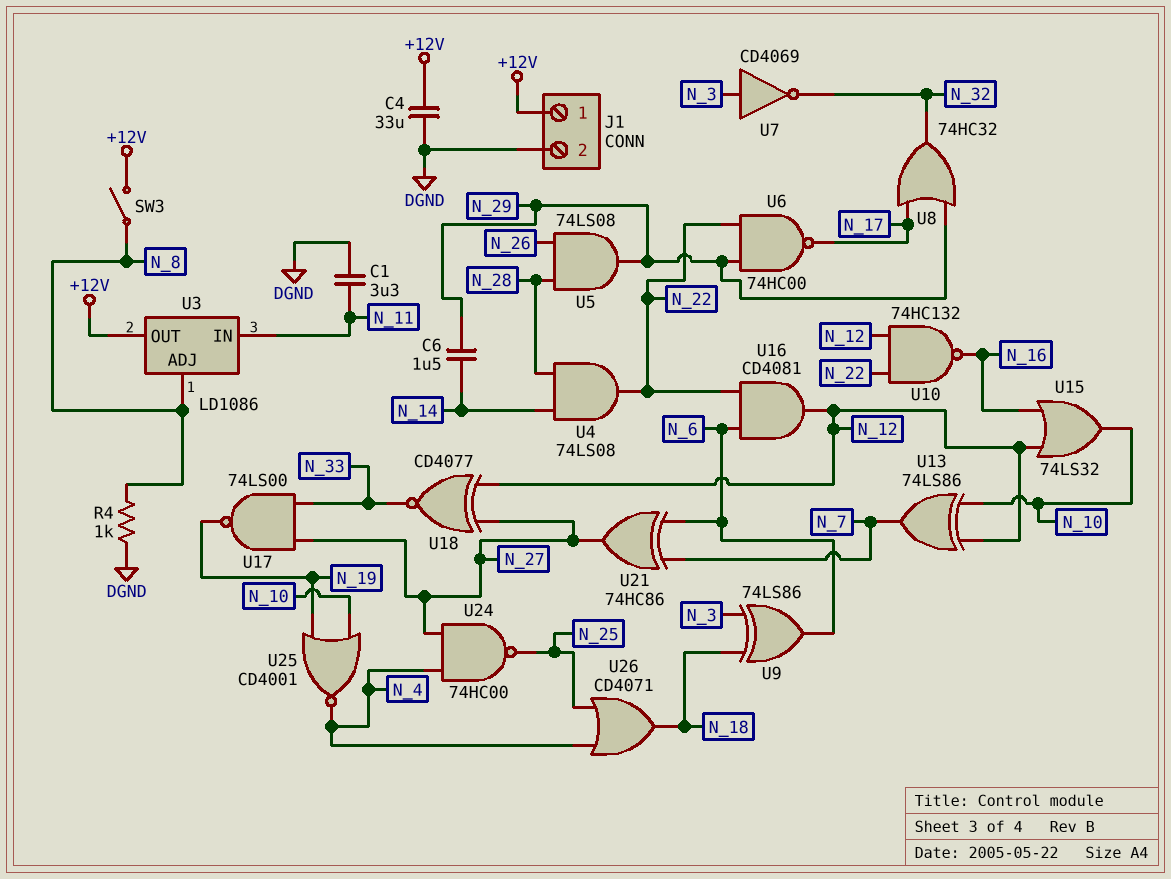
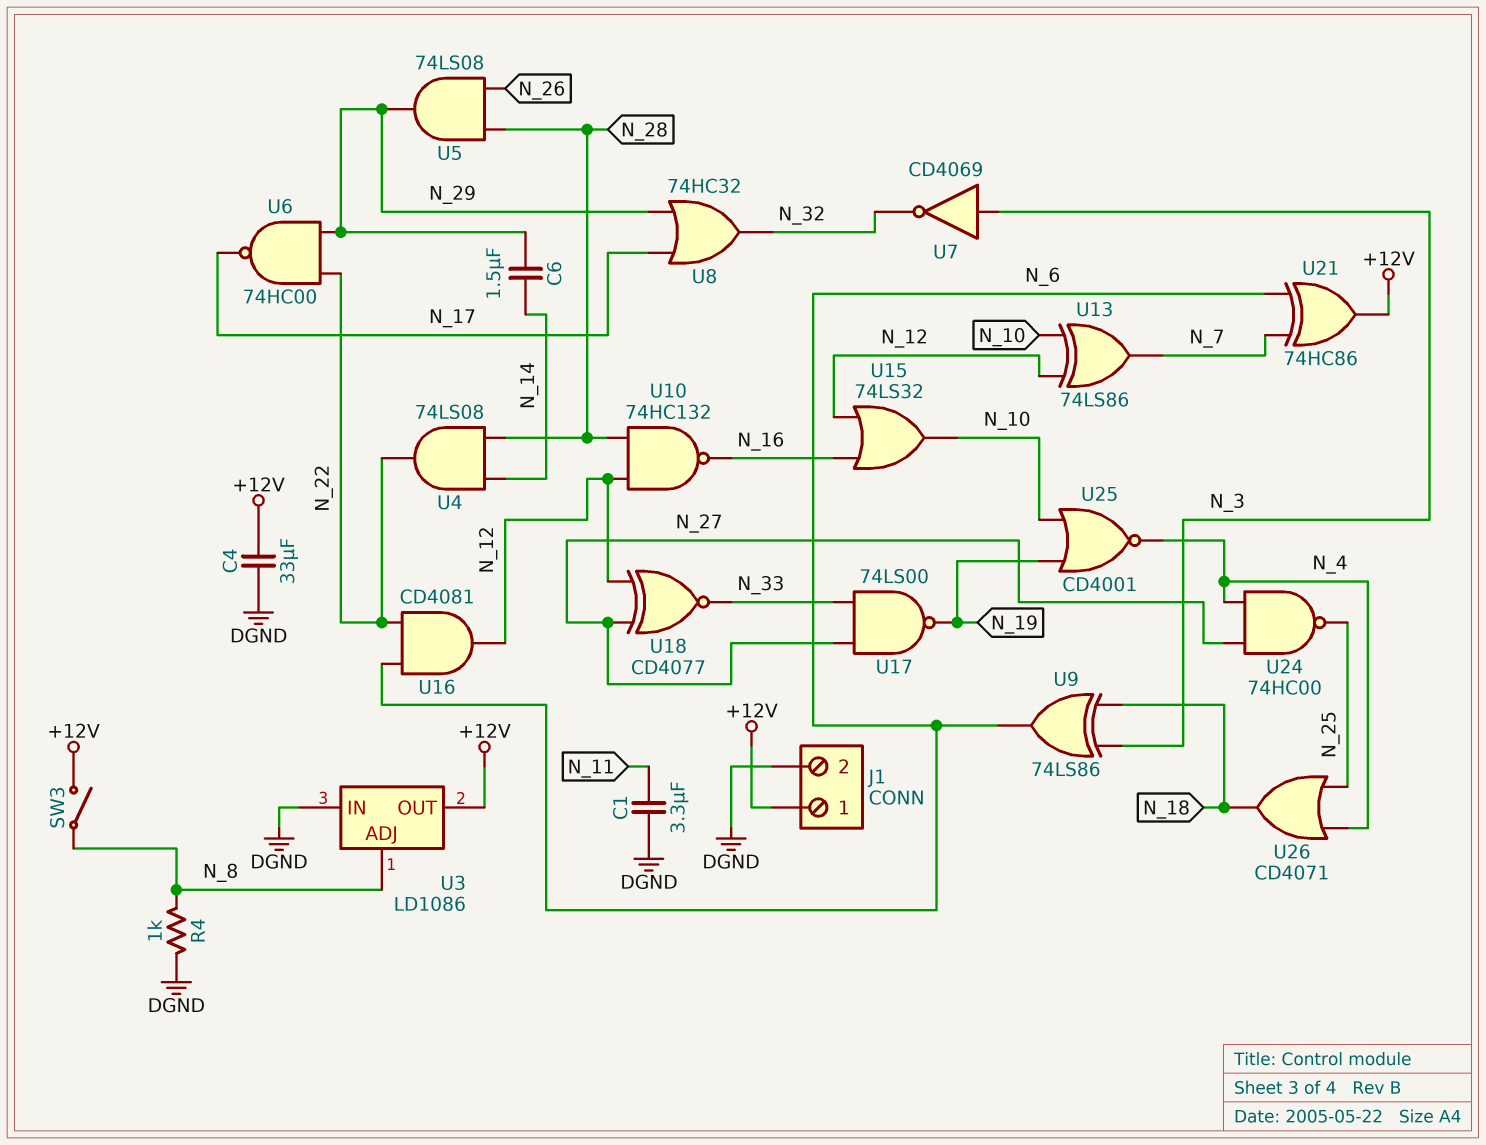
U3 pin IN: N_11 -> DGND
U10: NAND 74HC132 (in N_12, in N_22, out N_16) -> NAND 74HC132 (in N_12, in N_28, out N_16)
U21: XOR 74HC86 (in N_6, in N_7, out N_27) -> XOR 74HC86 (in N_6, in N_7, out +12V)

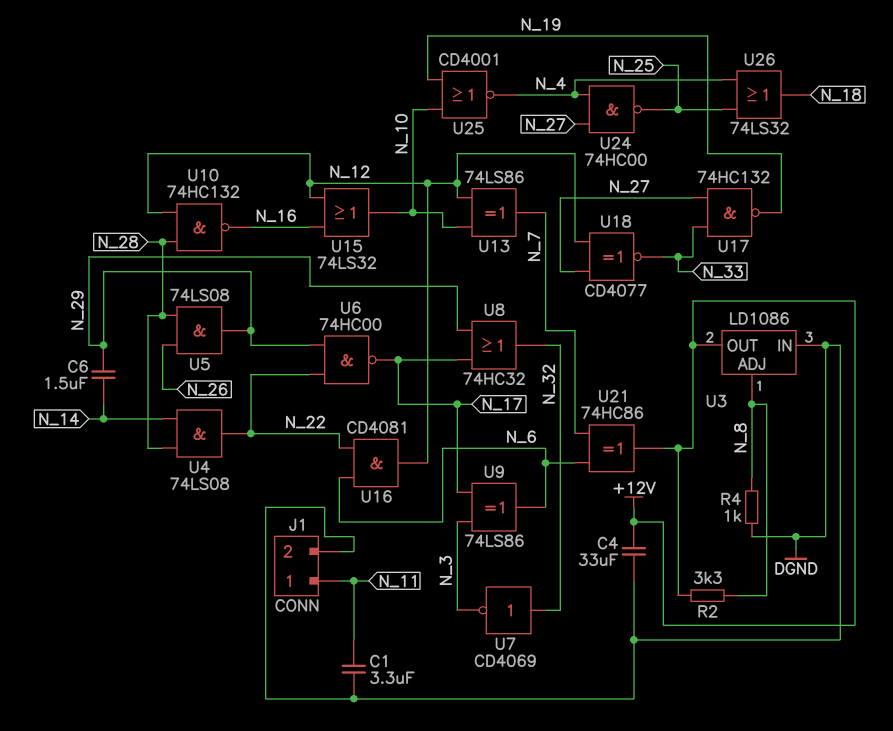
J1 pin 1: +12V -> N_11
R2: none -> 3.3k (+12V, N_8)
SW3: switch (+12V, N_8) -> none
U7: NOT CD4069 (in N_3, out N_32) -> NOT CD4069 (in N_32, out N_3)
U9: XOR 74LS86 (in N_3, in N_18, out N_6) -> XOR 74LS86 (in N_3, in N_17, out N_6)
U17: NAND 74LS00 (in N_27, in N_33, out N_19) -> NAND 74HC132 (in N_27, in N_33, out N_19)
U26: OR CD4071 (in N_4, in N_25, out N_18) -> OR 74LS32 (in N_4, in N_25, out N_18)

